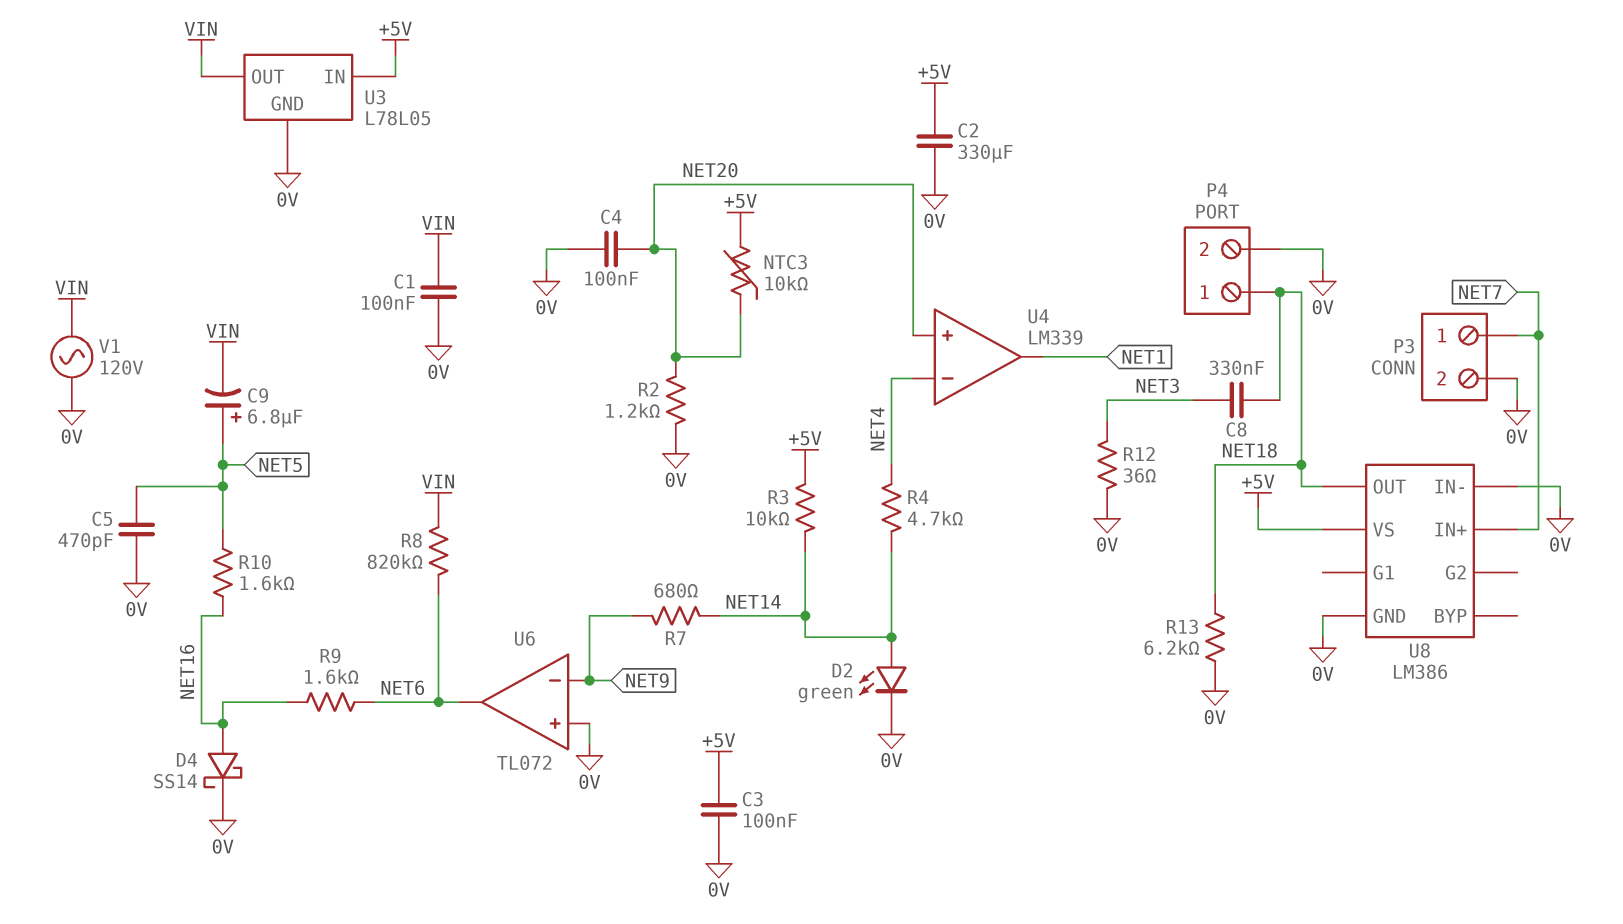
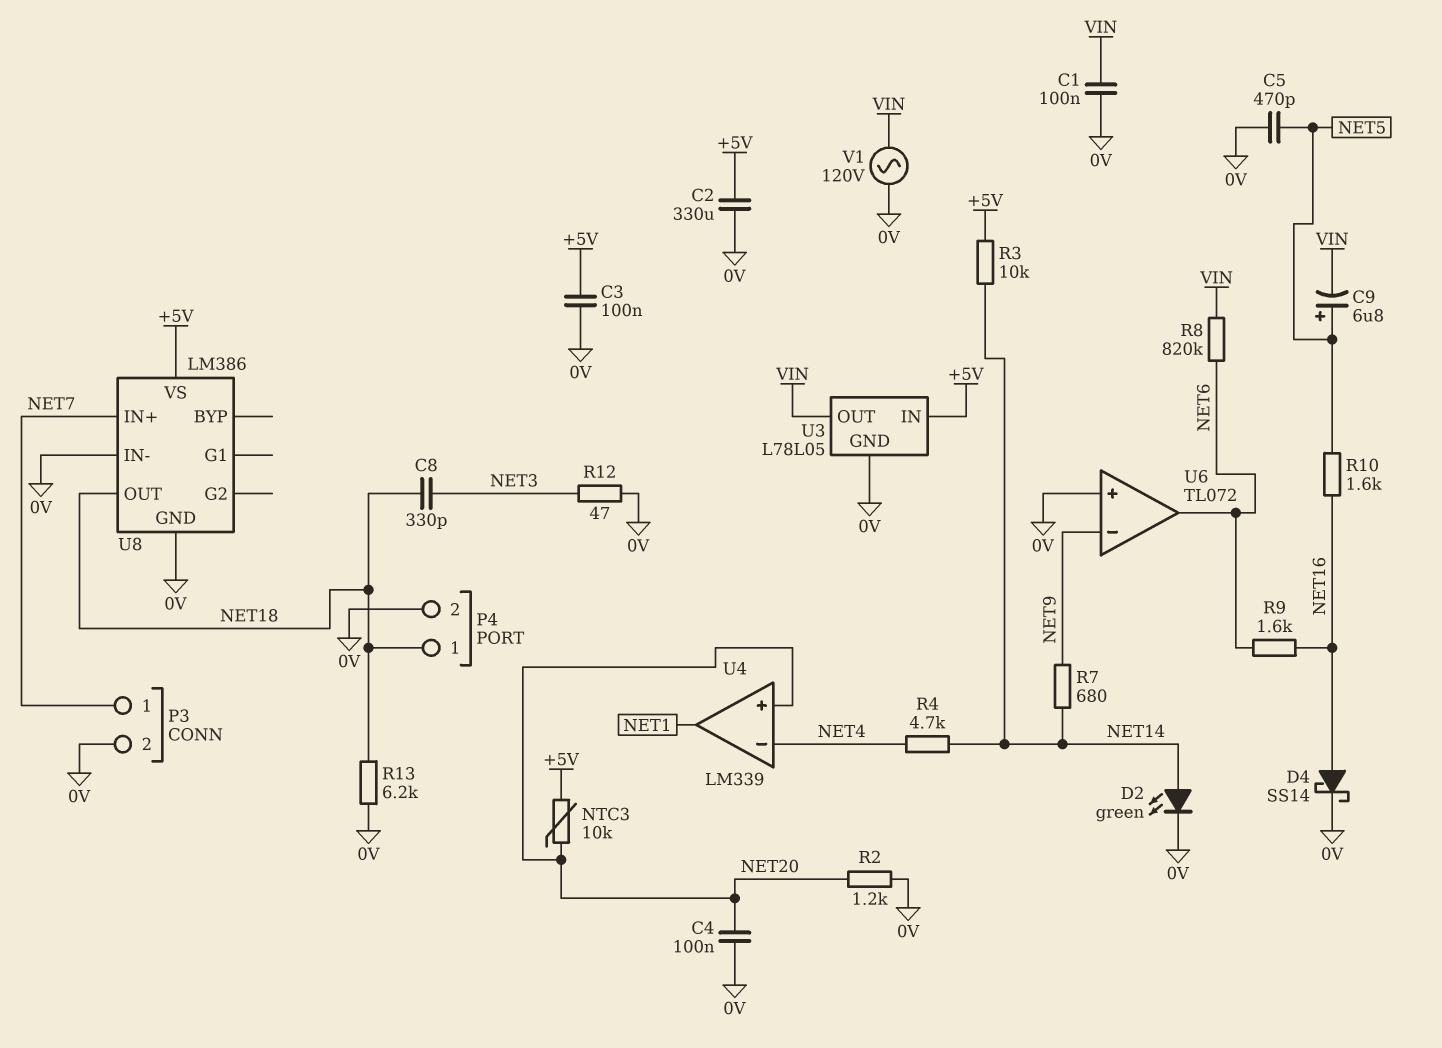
C8: 330nF (NET3, NET18) -> 330pF (NET3, NET18)
R12: 36 (0V, NET3) -> 47 (0V, NET3)

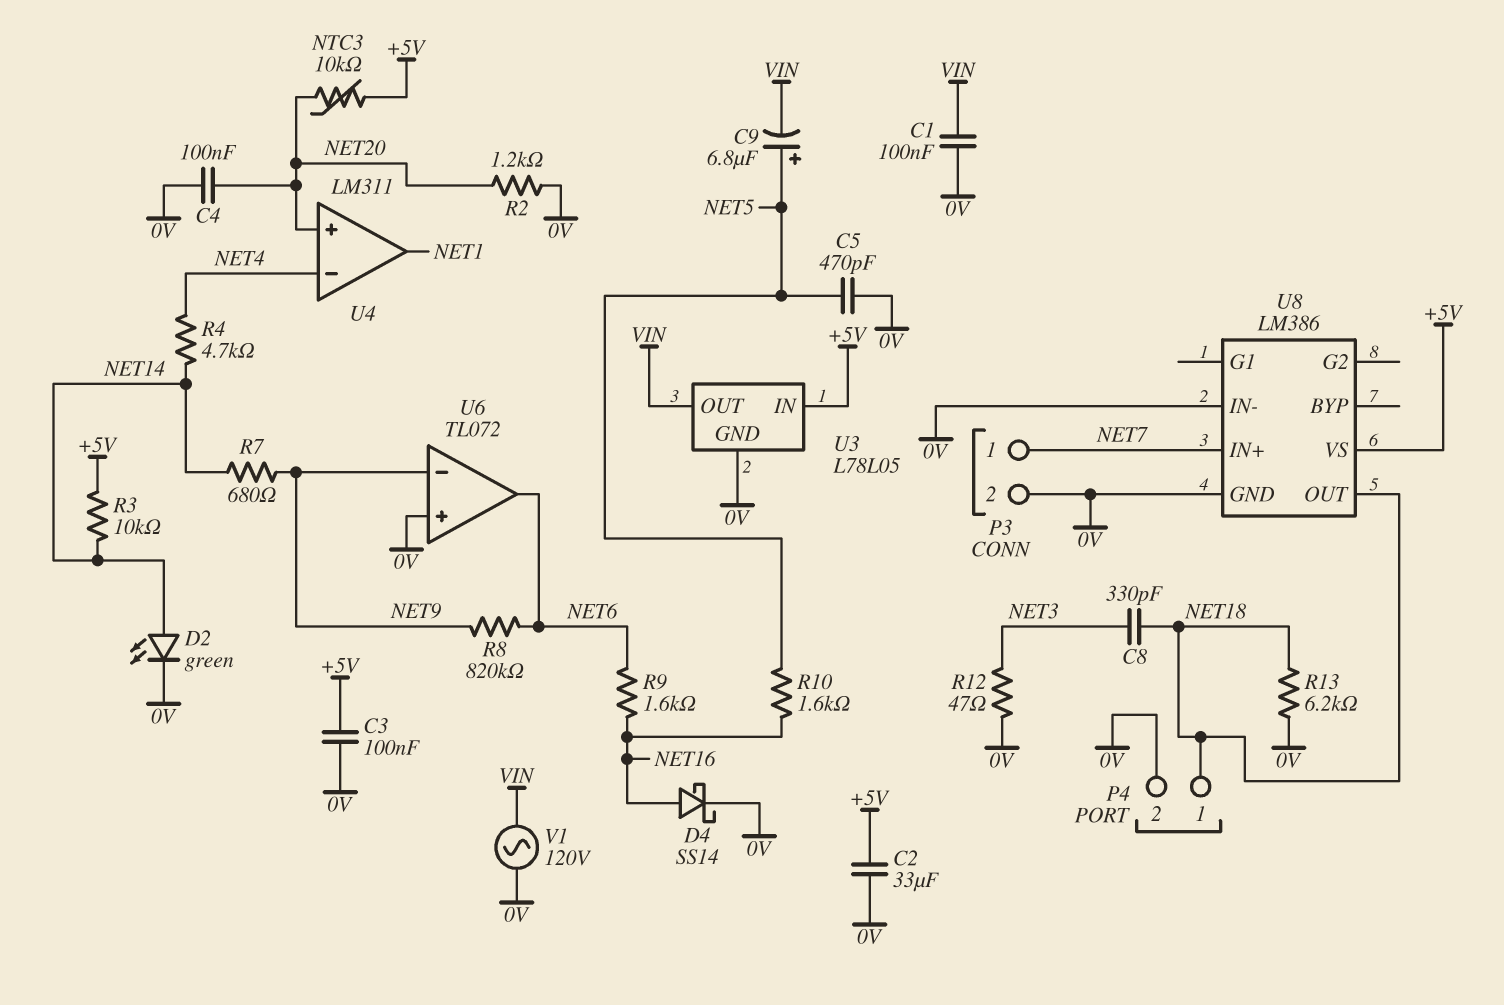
C2: 330uF (+5V, 0V) -> 33uF (+5V, 0V)
R8: 820k (NET6, VIN) -> 820k (NET6, NET9)
U4: LM339 -> LM311

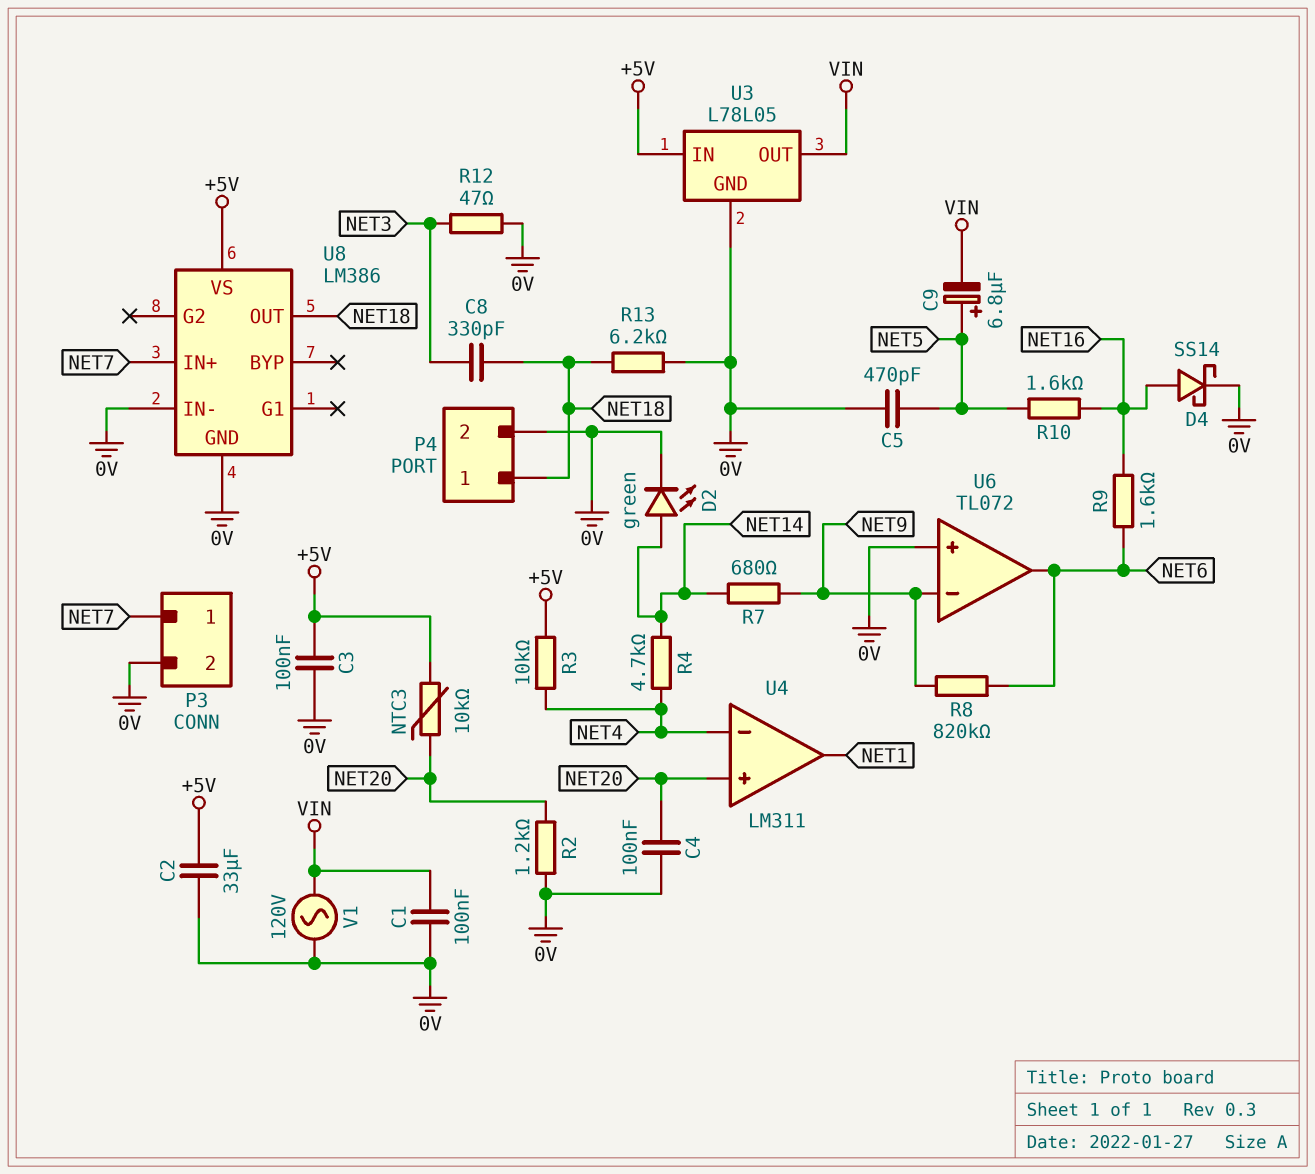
R3: 10k (+5V, NET14) -> 10k (+5V, NET4)

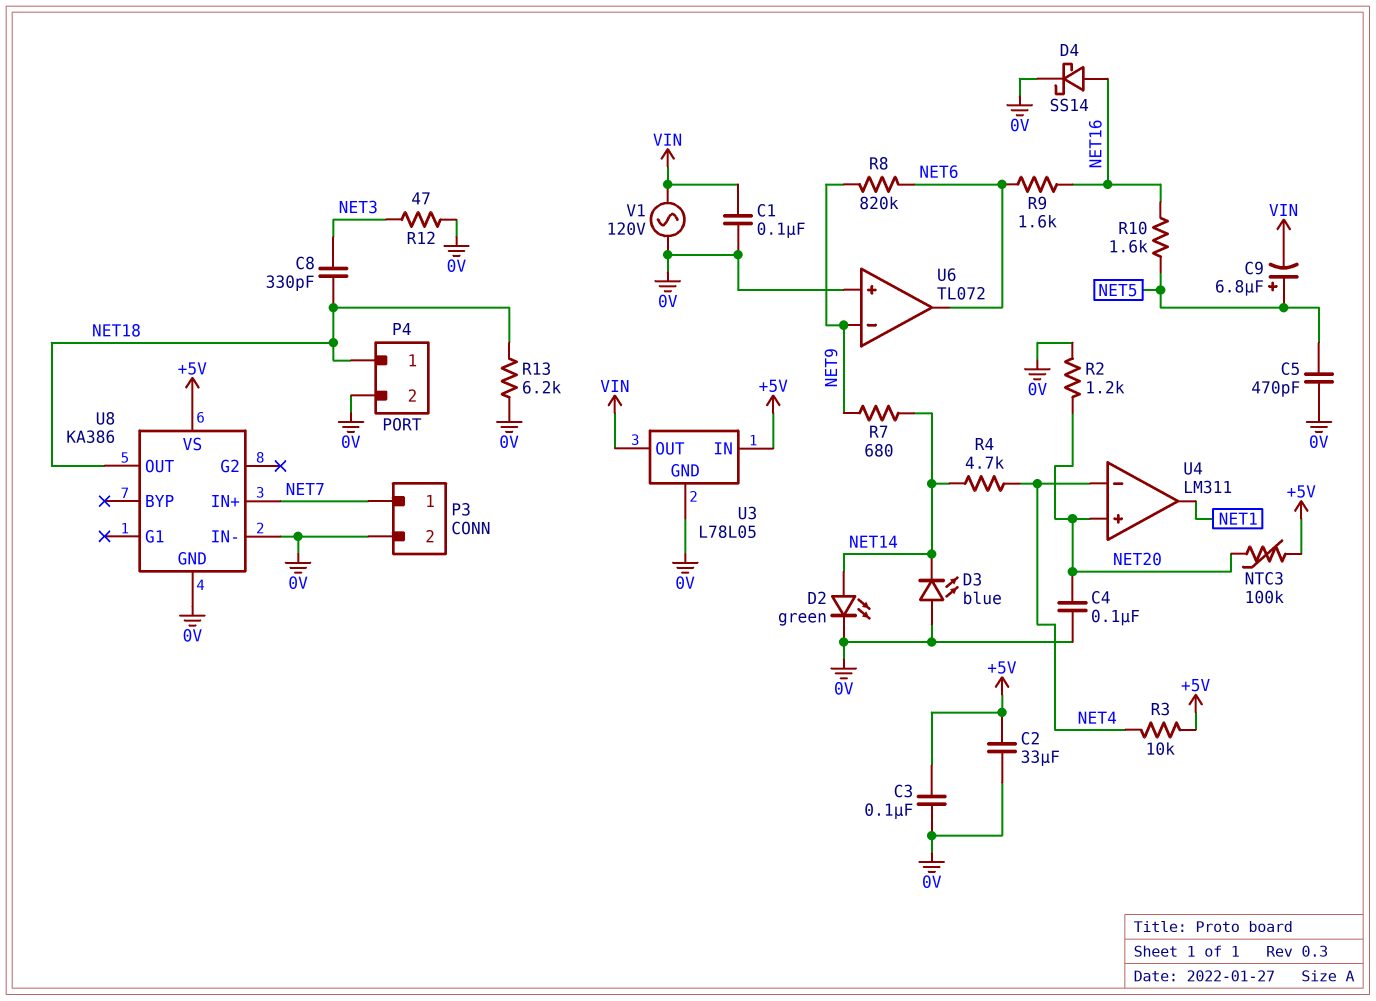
D3: none -> LED blue (A 0V, K NET14)
NTC3: 10k (+5V, NET20) -> 100k (+5V, NET20)
U8: LM386 -> KA386

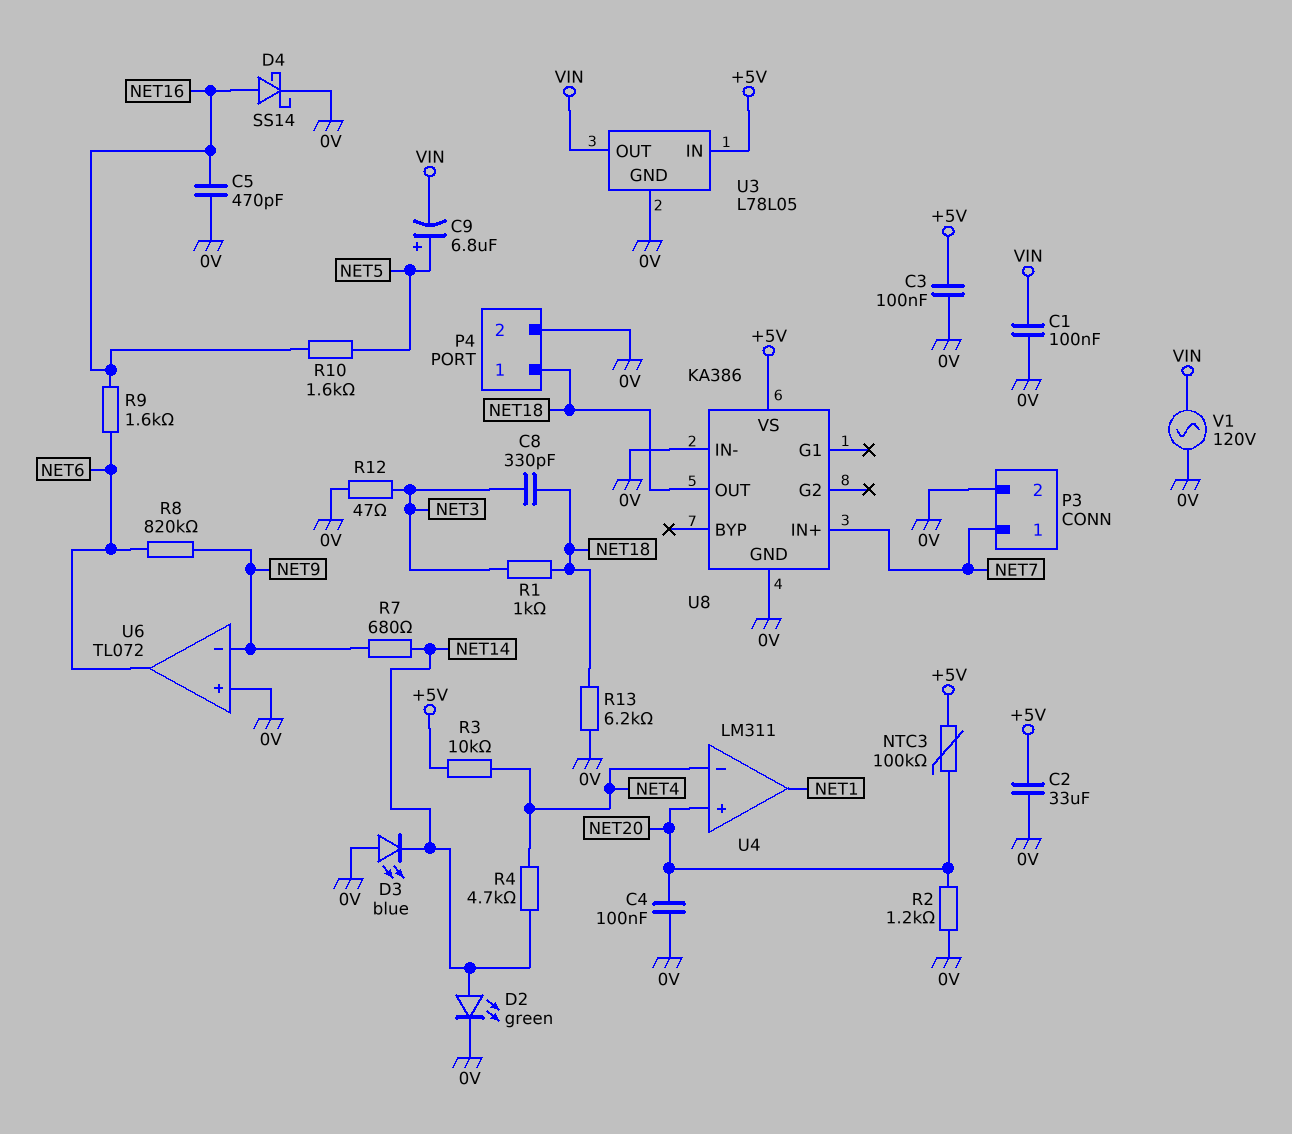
C5: 470pF (0V, NET5) -> 470pF (0V, NET16)
R1: none -> 1k (NET3, NET18)

